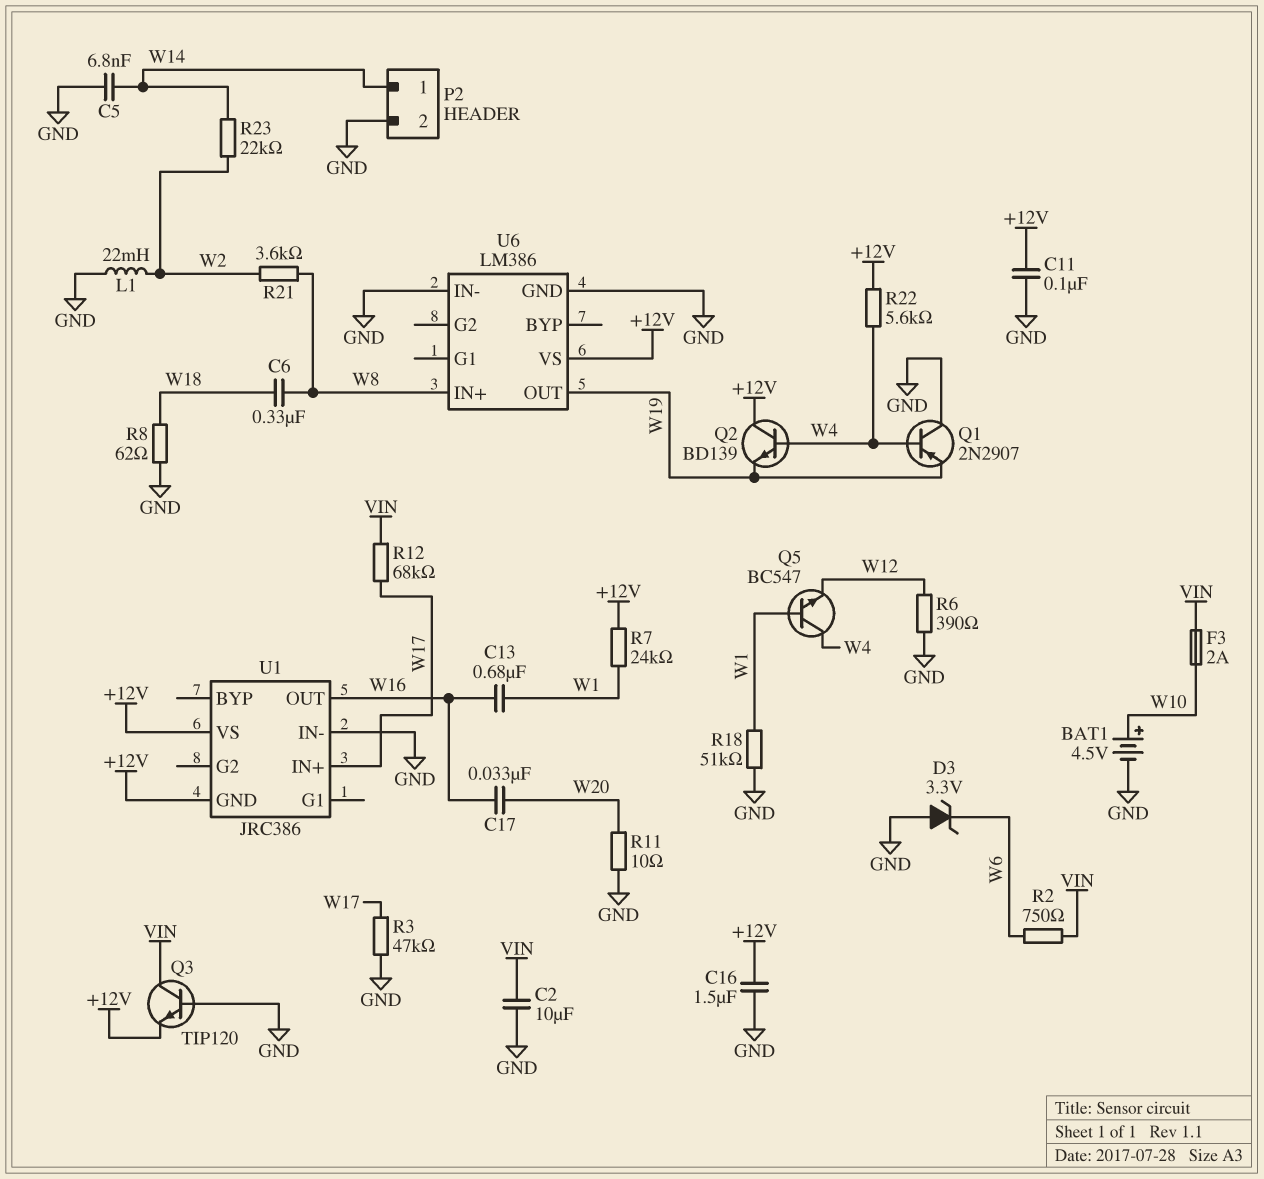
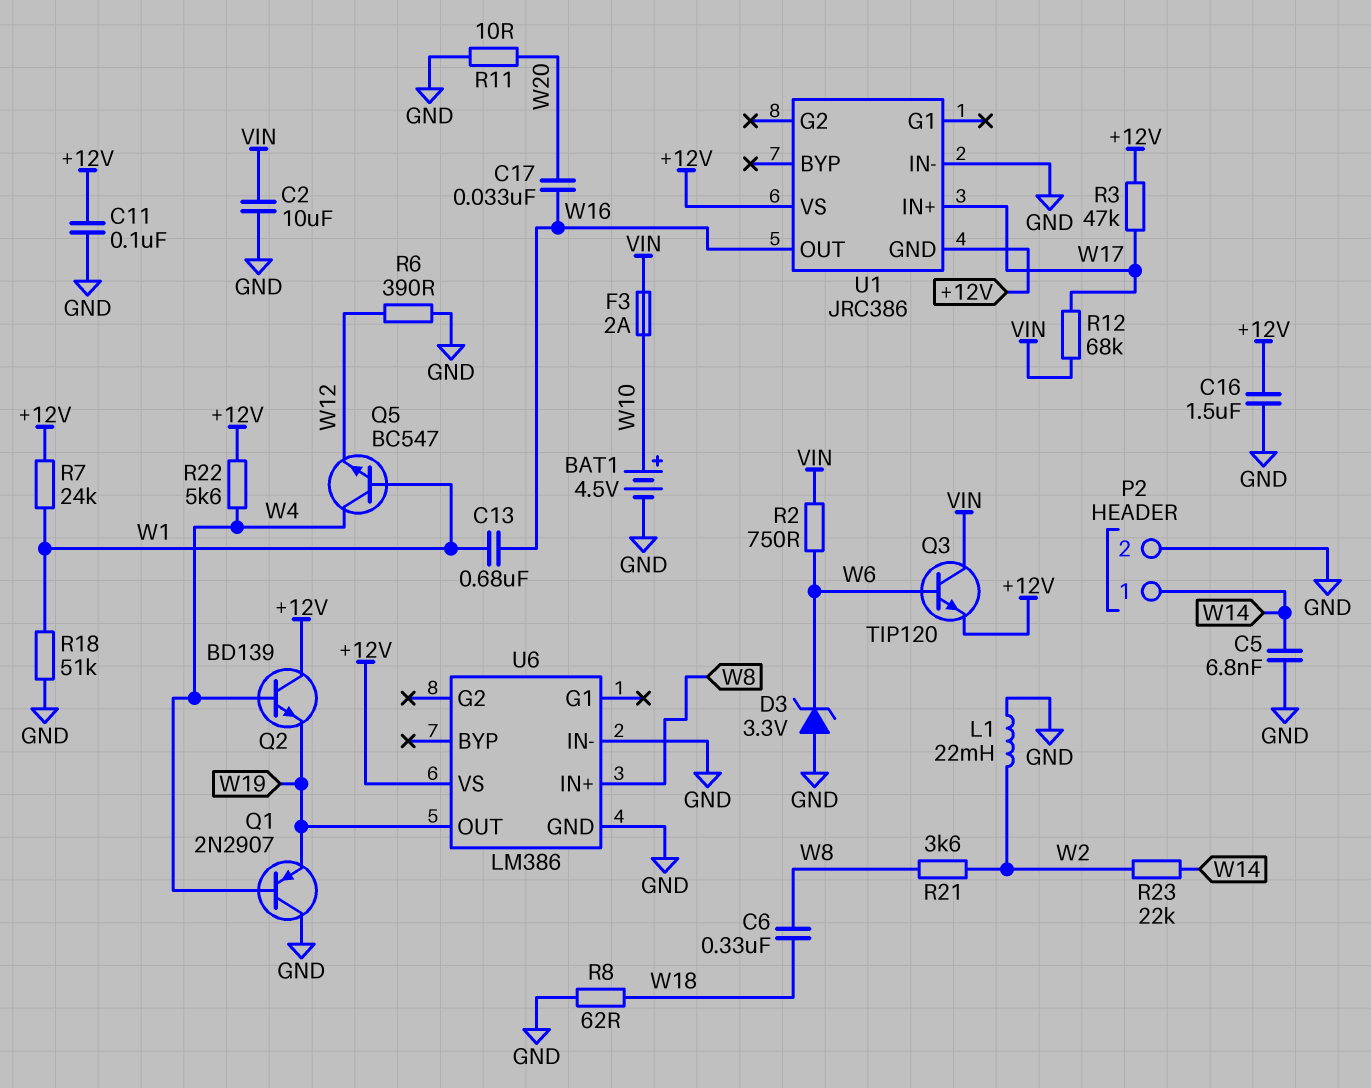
Q3: NPN TIP120 (B GND, C VIN, E +12V) -> NPN TIP120 (B W6, C VIN, E +12V)
R3: 47k (GND, W17) -> 47k (+12V, W17)

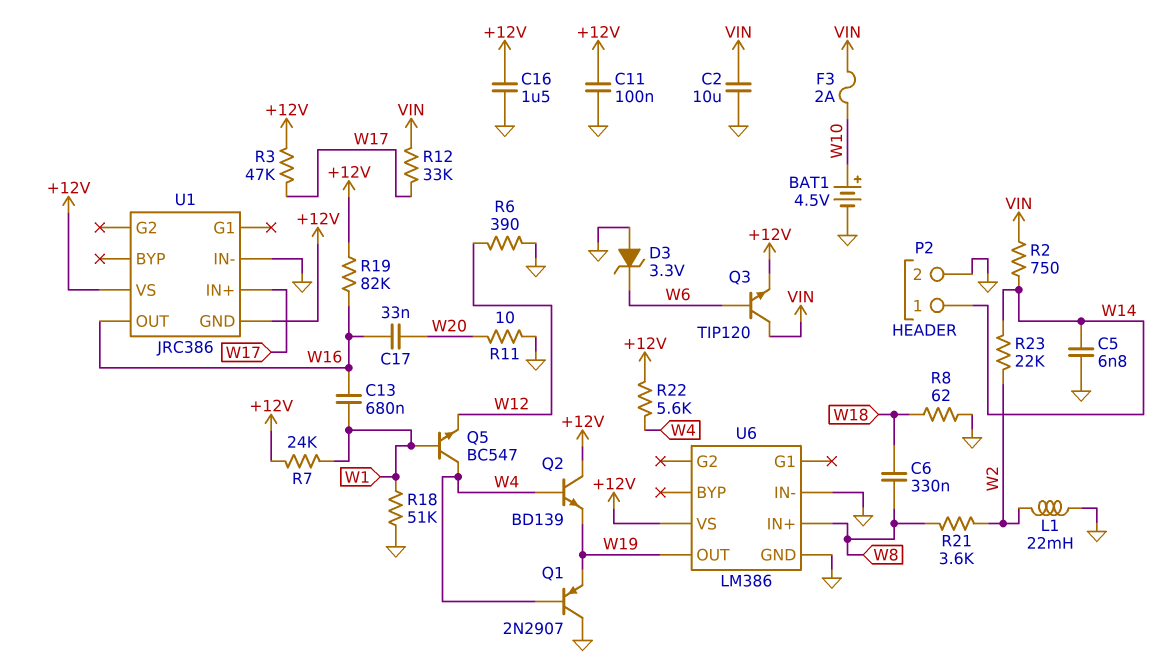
R2: 750 (VIN, W6) -> 750 (VIN, W14)
R12: 68k (VIN, W17) -> 33k (VIN, W17)
R19: none -> 82k (+12V, W16)

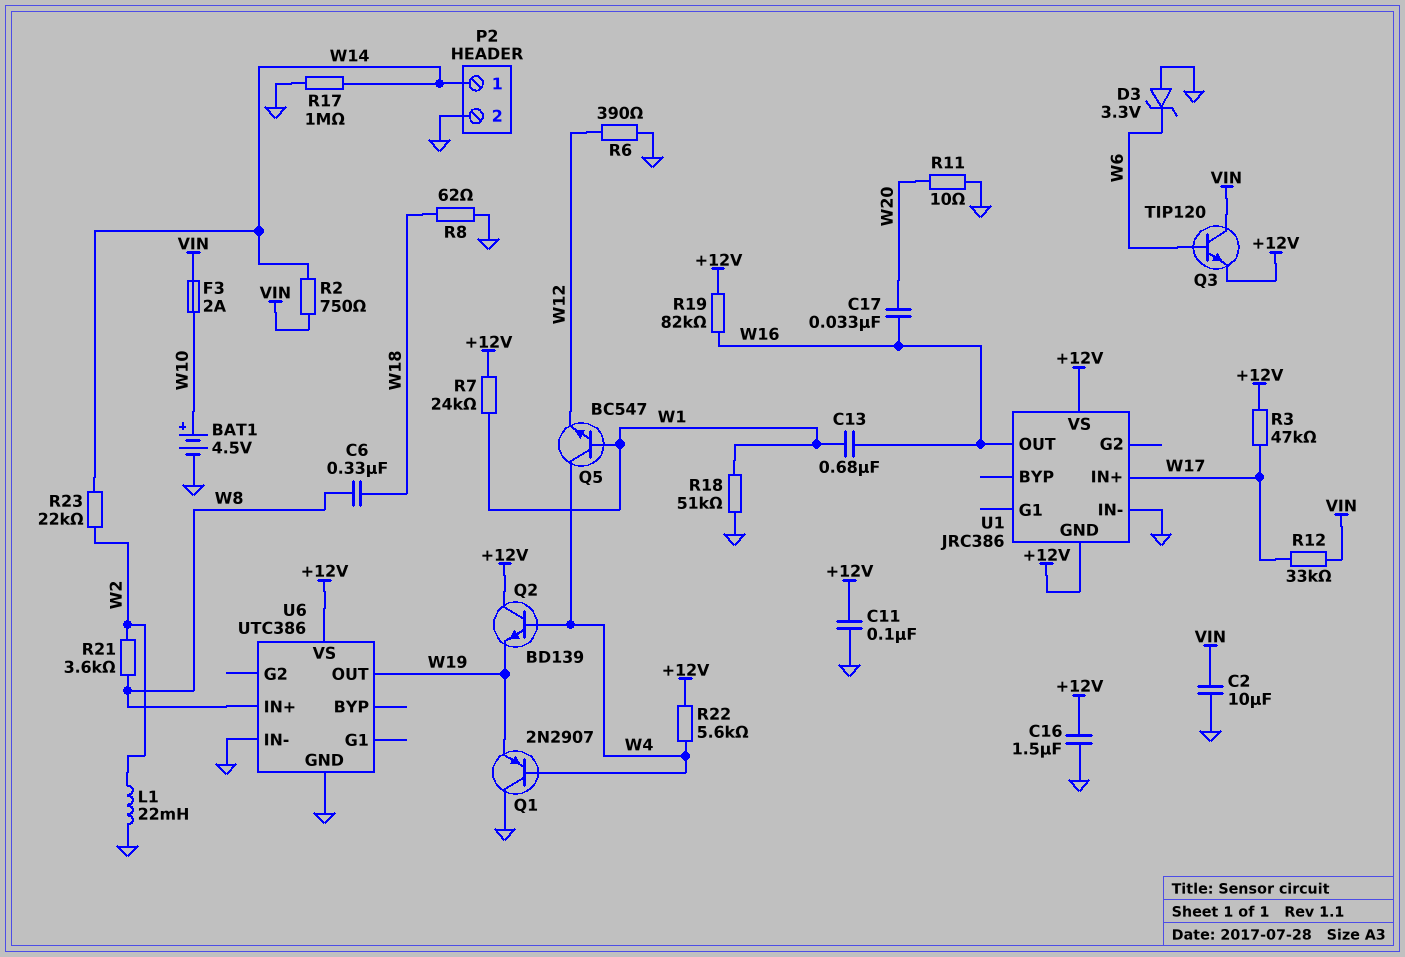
C5: 6.8nF (GND, W14) -> none
R17: none -> 1M (GND, W14)
U6: LM386 -> UTC386

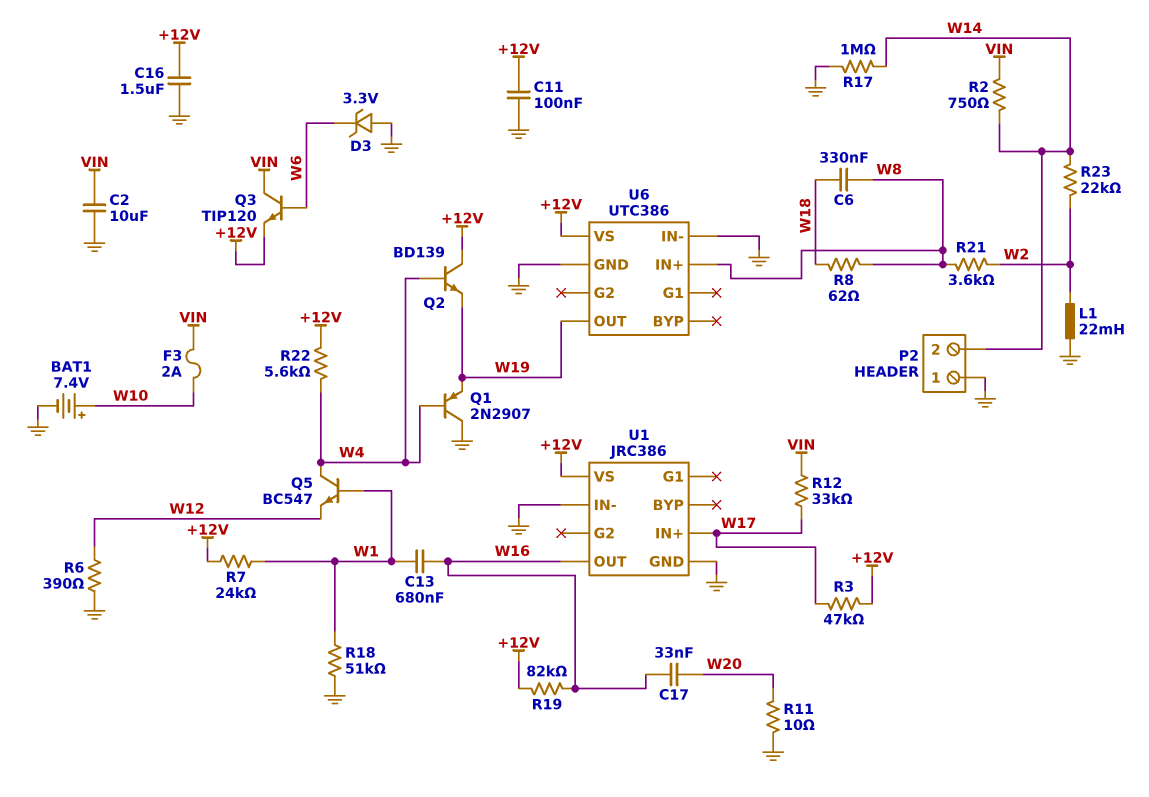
BAT1: 4.5V (plus W10, minus GND) -> 7.4V (plus W10, minus GND)
P2 pin 1: W14 -> GND
P2 pin 2: GND -> W14
R8: 62 (GND, W18) -> 62 (W8, W18)
U1 pin GND: +12V -> GND

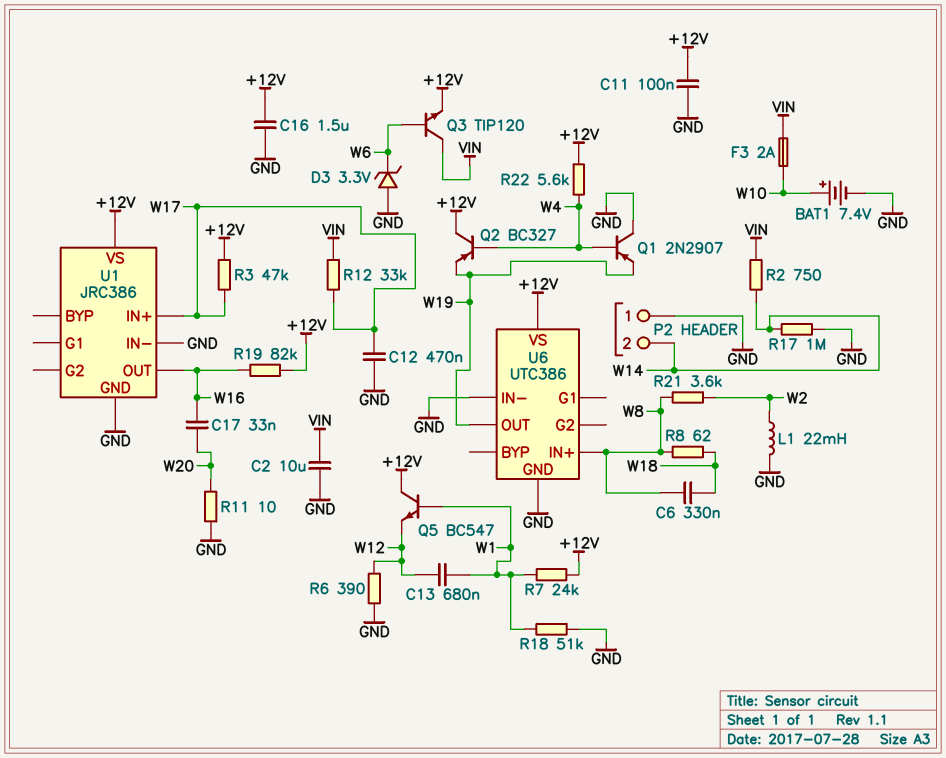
C12: none -> 470nF (GND, W17)
C13: 680nF (W1, W16) -> 680nF (W1, W12)
Q2: NPN BD139 (B W4, C +12V, E W19) -> PNP BC327 (B W4, C +12V, E W19)
Q5: NPN BC547 (B W1, C W4, E W12) -> NPN BC547 (B W1, C +12V, E W12)
R23: 22k (W2, W14) -> none

